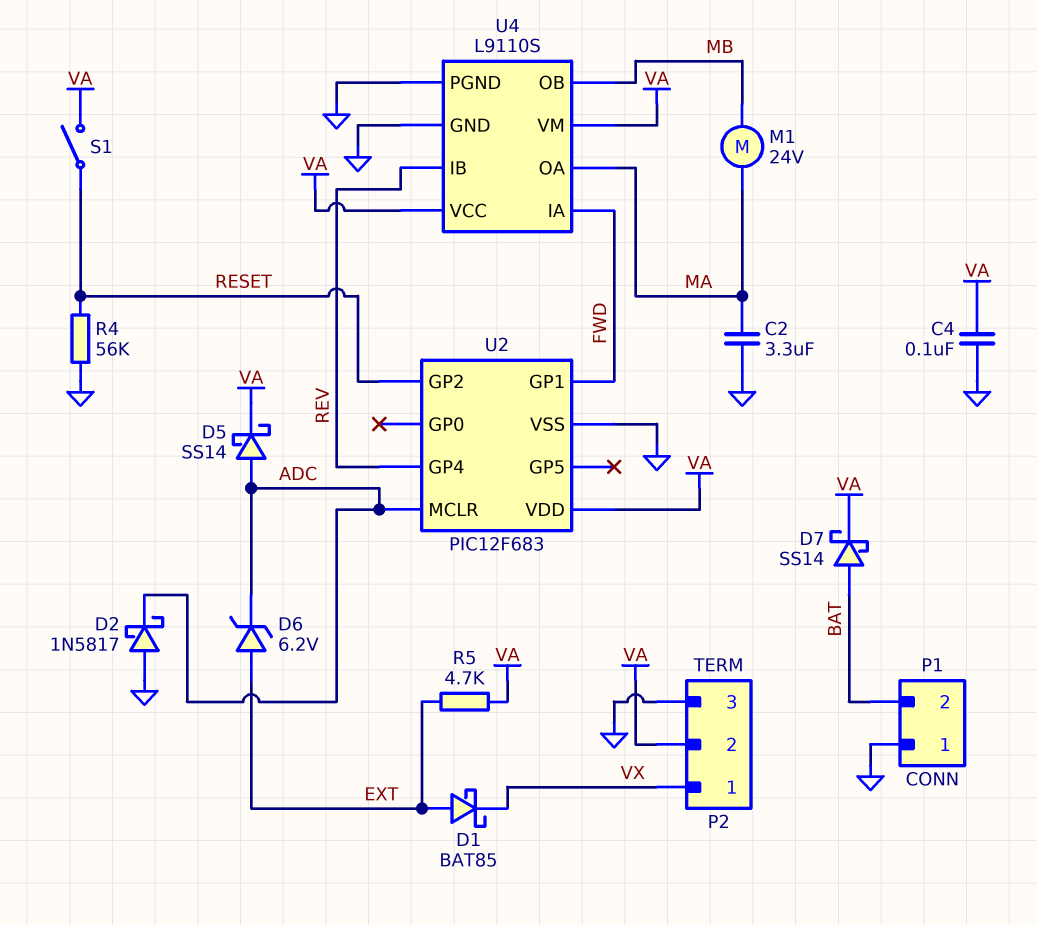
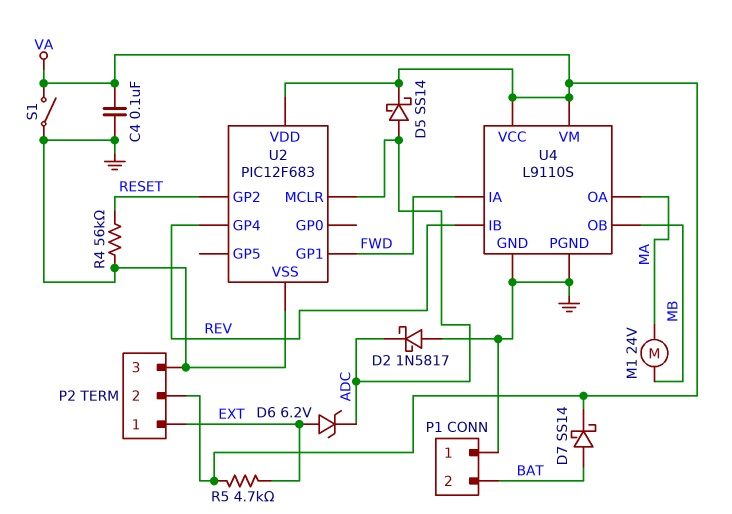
C2: 3.3uF (GND, MA) -> none
D1: schottky BAT85 (A EXT, K VX) -> none
P2 pin 1: VX -> EXT
S1: switch (RESET, VA) -> switch (GND, VA)

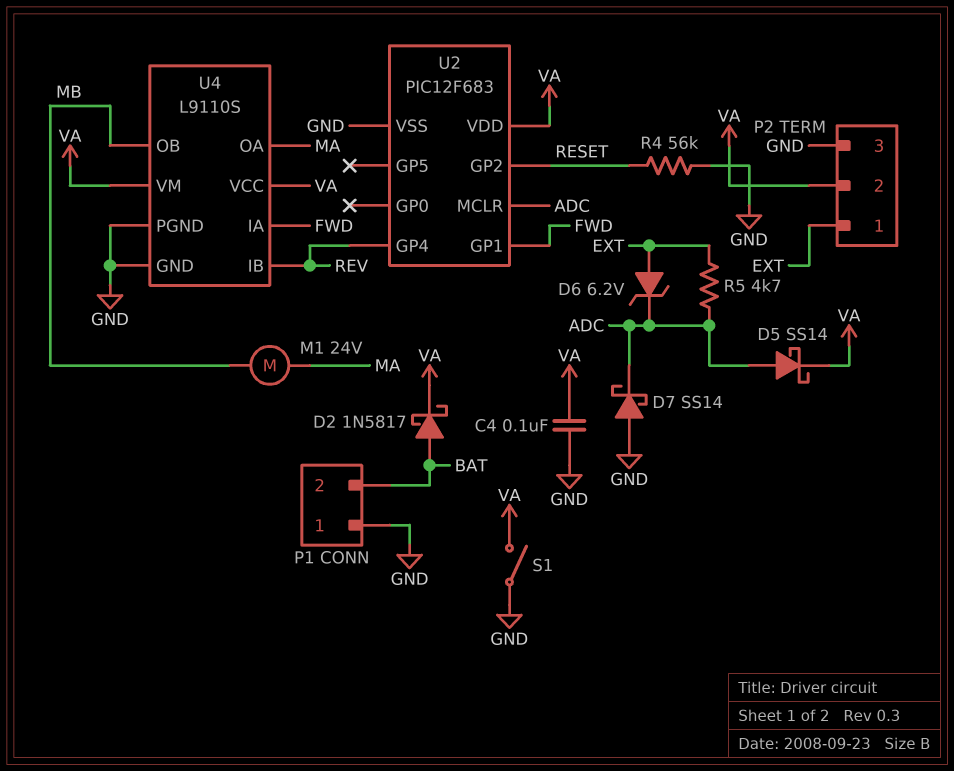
D2: schottky 1N5817 (A GND, K ADC) -> schottky 1N5817 (A BAT, K VA)
D7: schottky SS14 (A BAT, K VA) -> schottky SS14 (A GND, K ADC)
R5: 4.7k (EXT, VA) -> 4.7k (ADC, EXT)

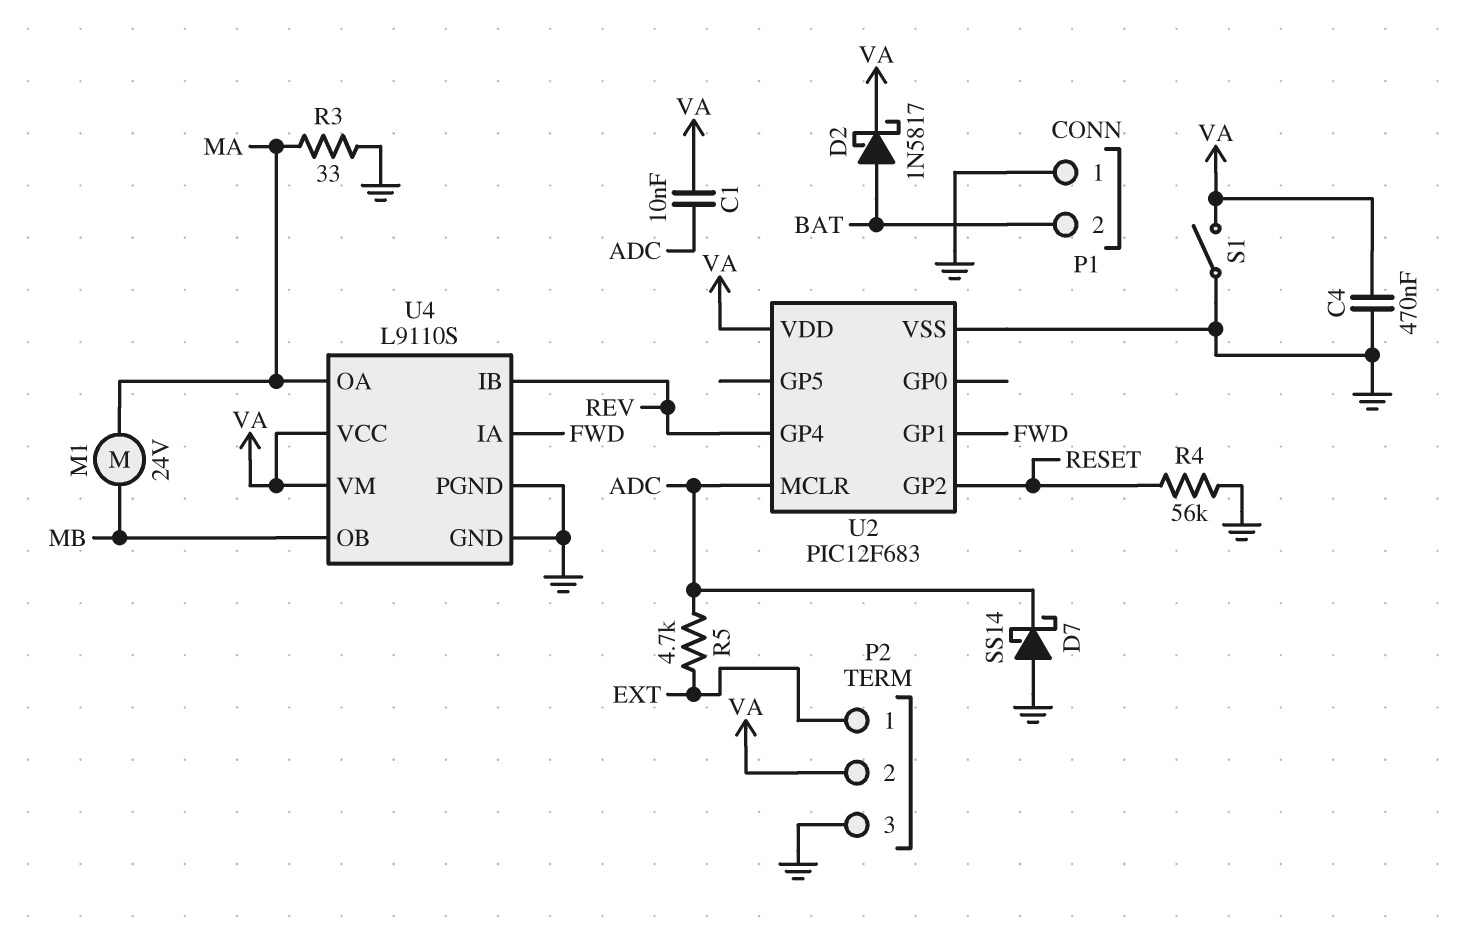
C1: none -> 10nF (ADC, VA)
C4: 100nF (GND, VA) -> 470nF (GND, VA)
D5: schottky SS14 (A ADC, K VA) -> none
D6: zener 6.2V (A EXT, K ADC) -> none
R3: none -> 33 (GND, MA)

